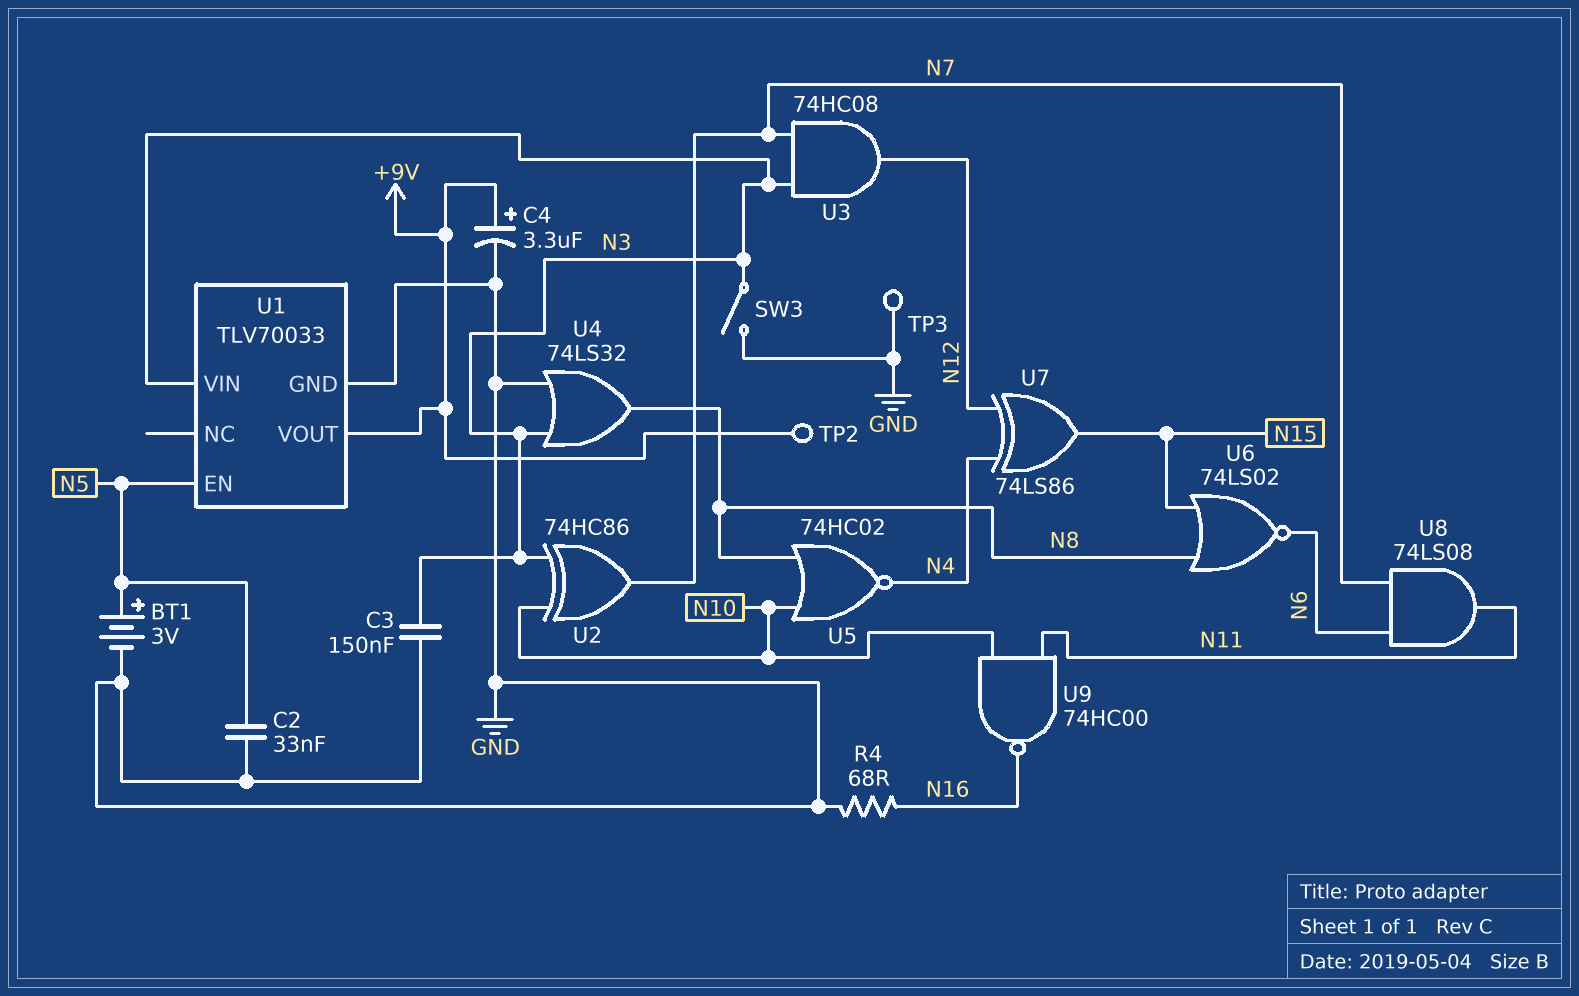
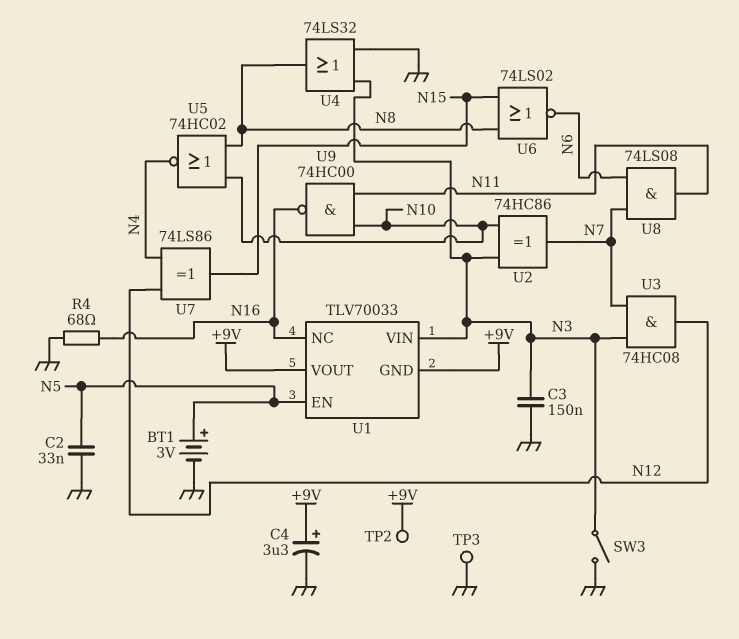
U1 pin GND: GND -> +9V
U1 pin NC: none -> N16

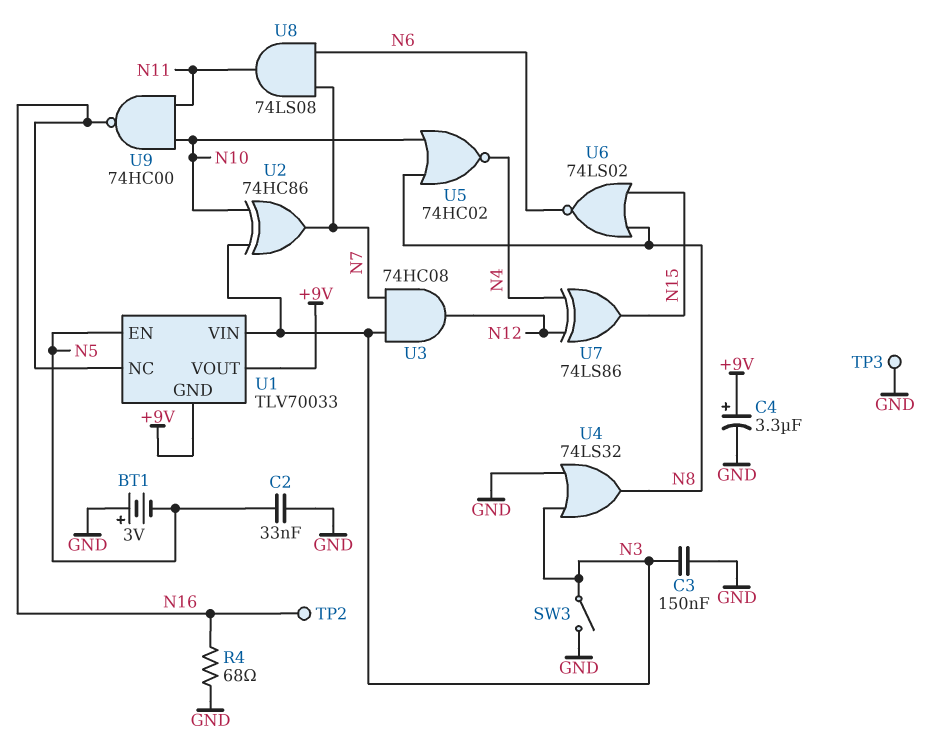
BT1: 3V (plus N5, minus GND) -> 3V (plus GND, minus N5)
TP2: test point (+9V) -> test point (N16)

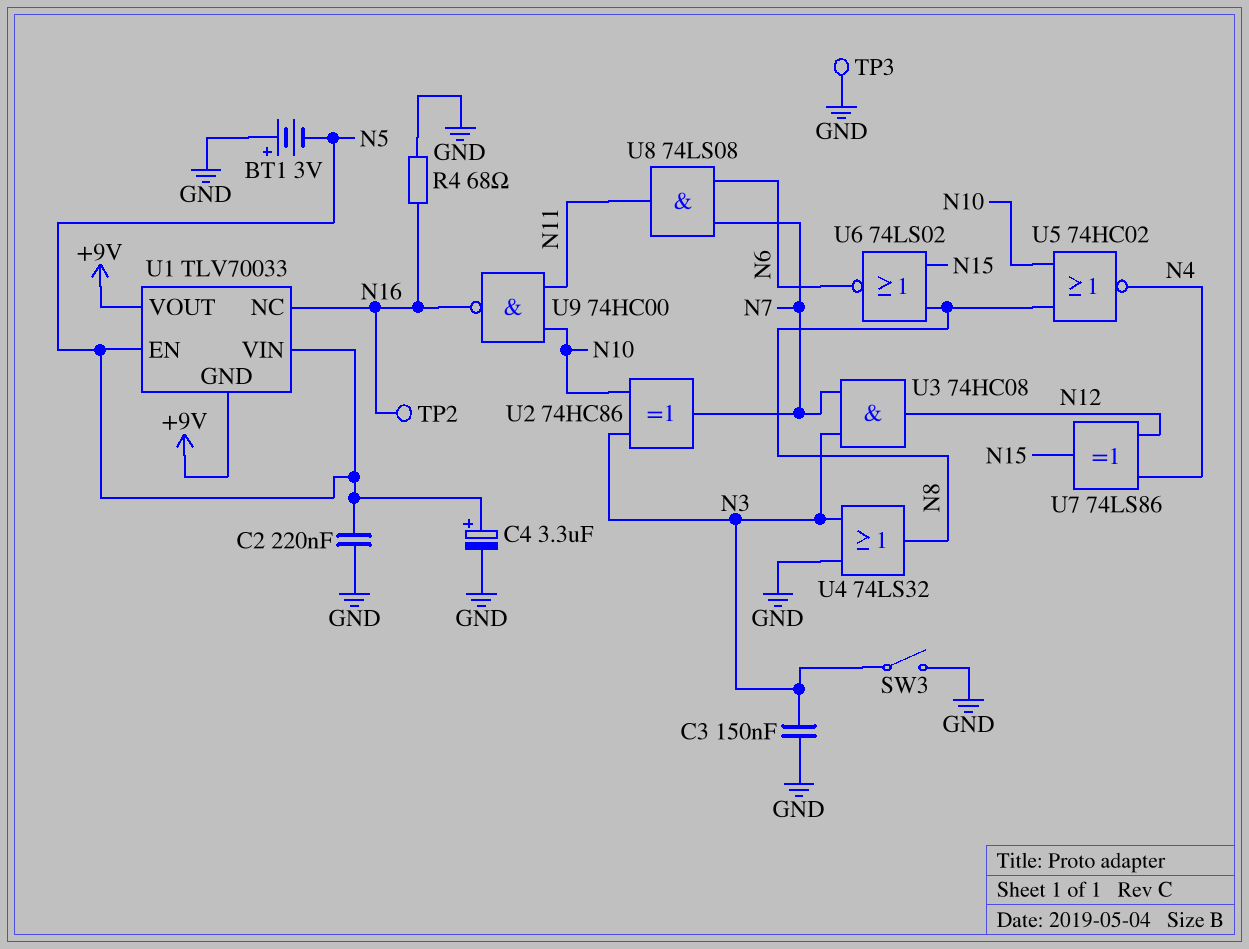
C2: 33nF (GND, N5) -> 220nF (GND, N5)
C4: 3.3uF (plus +9V, minus GND) -> 3.3uF (plus N5, minus GND)
U1 pin VIN: N3 -> N5

